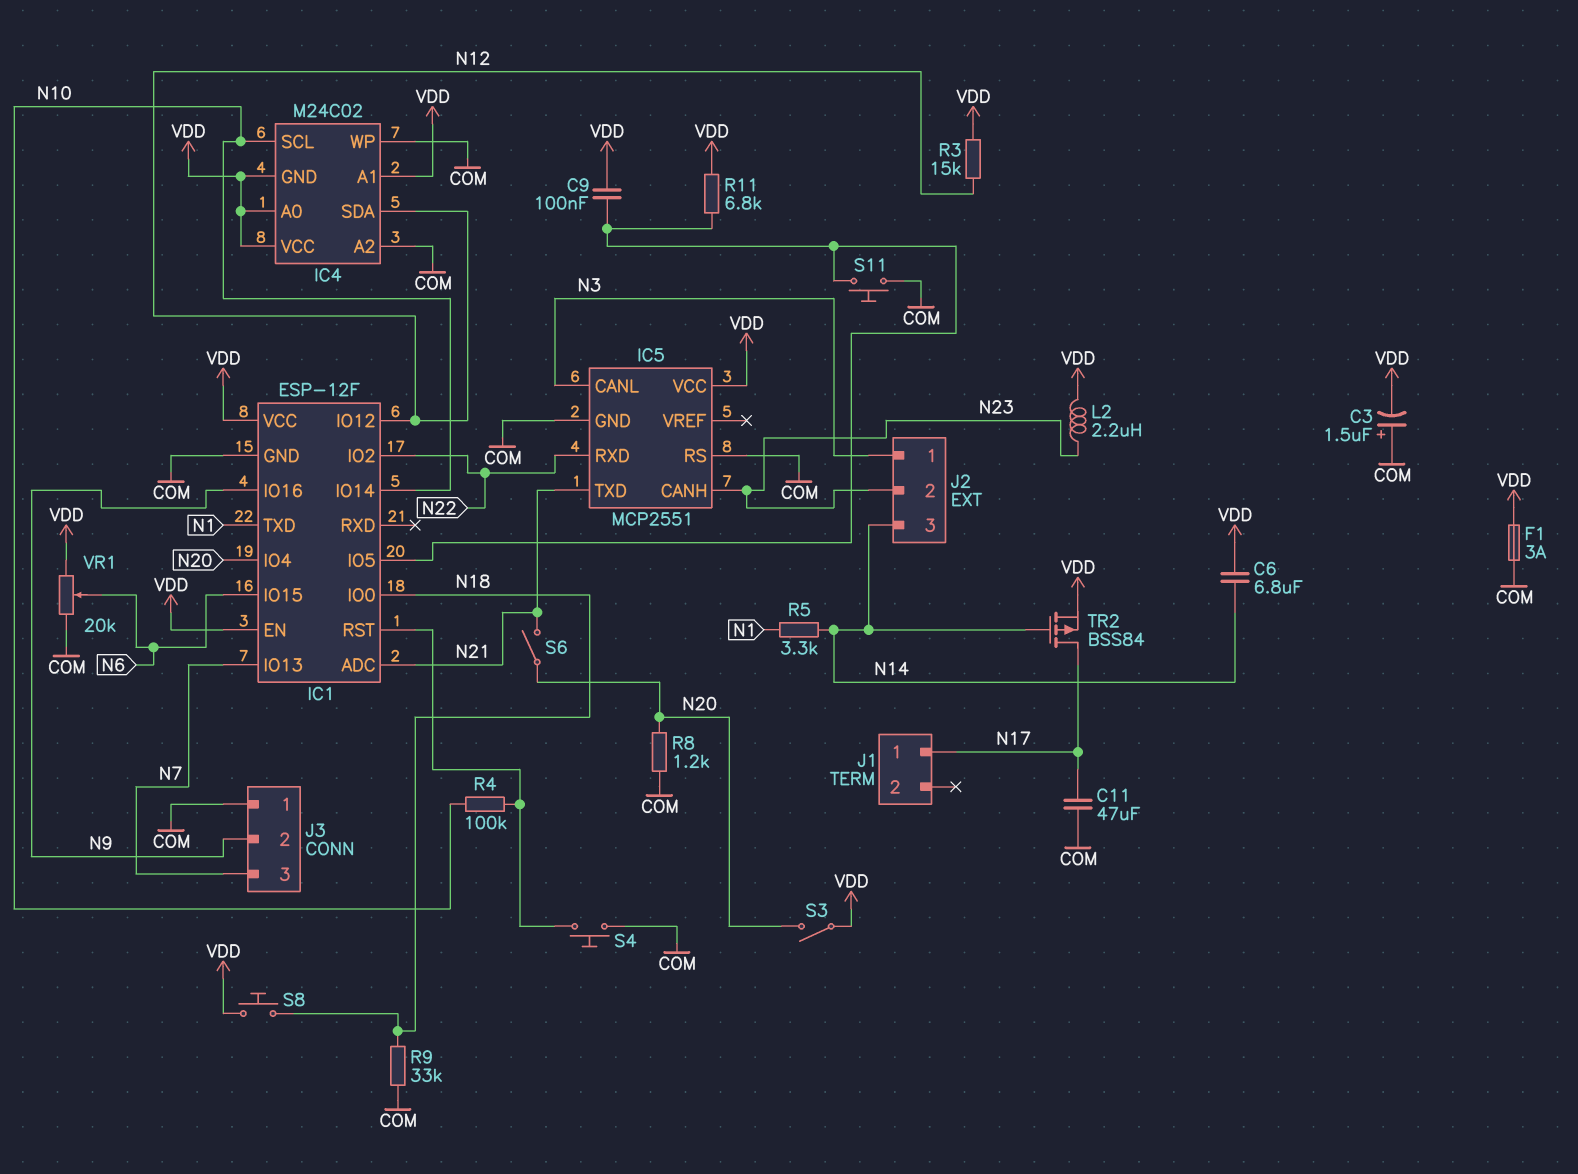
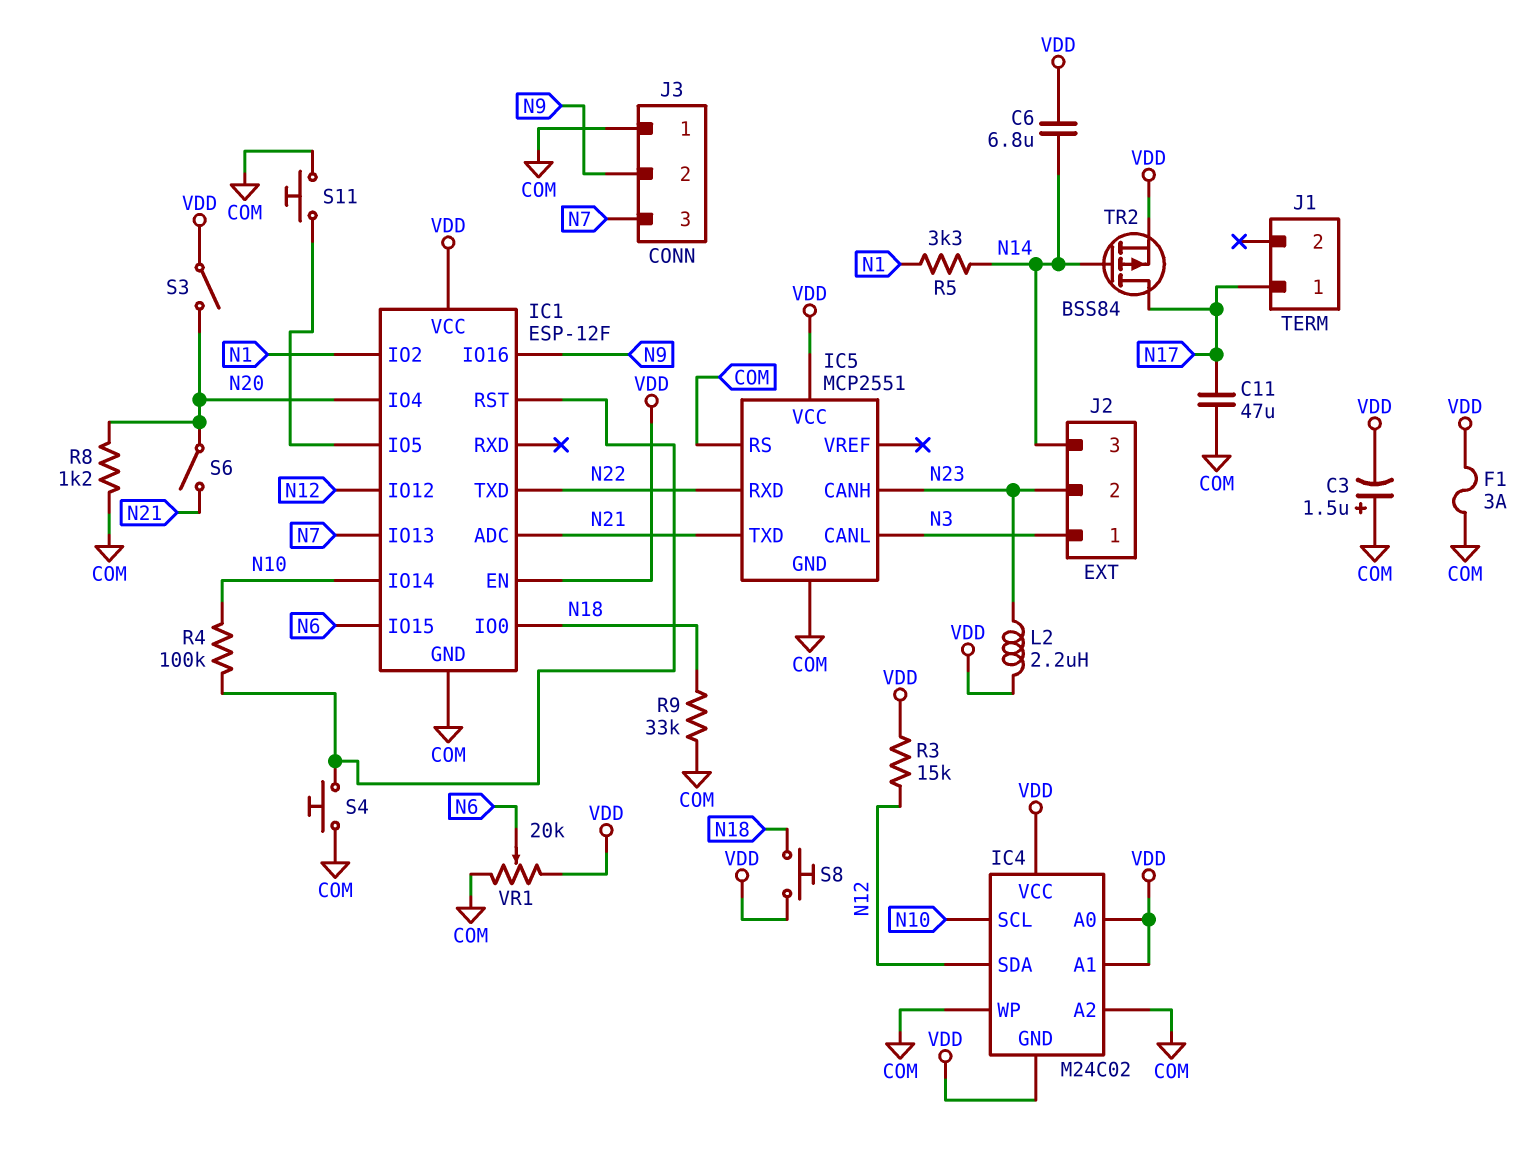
C9: 100nF (IC1/IO5, VDD) -> none
IC1 pin IO2: N22 -> N1
IC1 pin TXD: N1 -> N22
R11: 6.8k (IC1/IO5, VDD) -> none

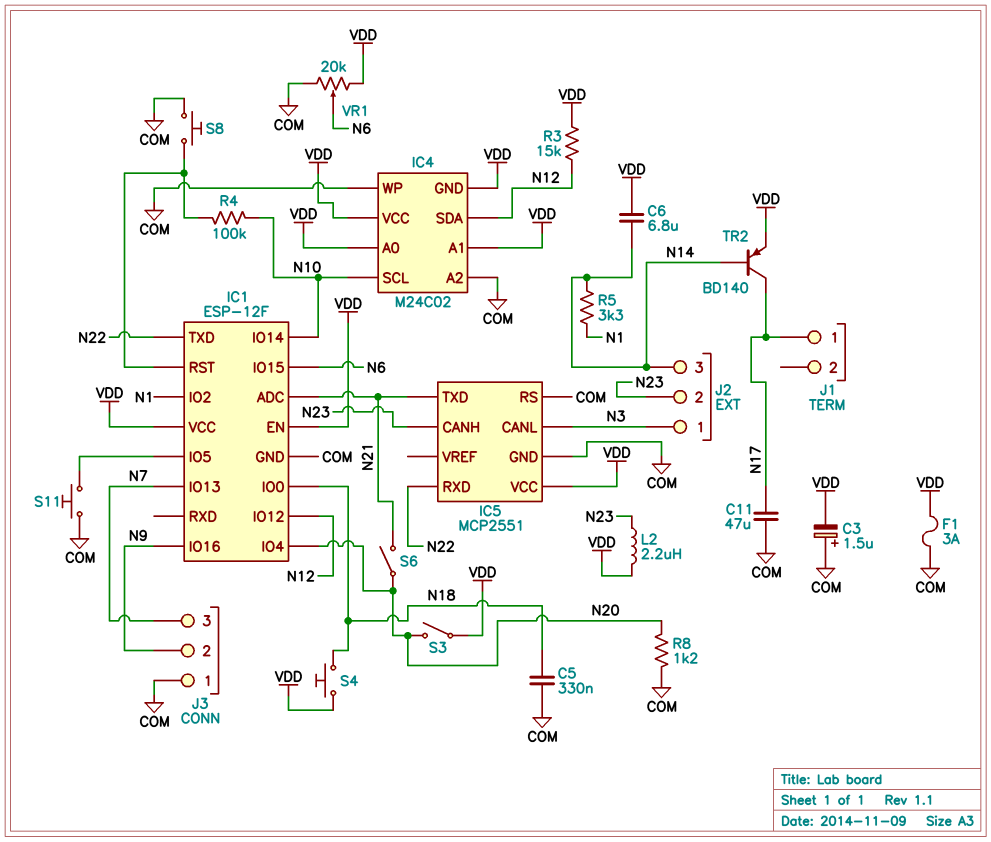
C5: none -> 330nF (COM, N18)
R9: 33k (COM, N18) -> none
S4: button (COM, IC1/RST) -> button (N18, VDD)
S8: button (N18, VDD) -> button (COM, IC1/RST)
TR2: PMOS BSS84 (G N14, D N17, S VDD) -> PNP BD140 (B N14, C N17, E VDD)

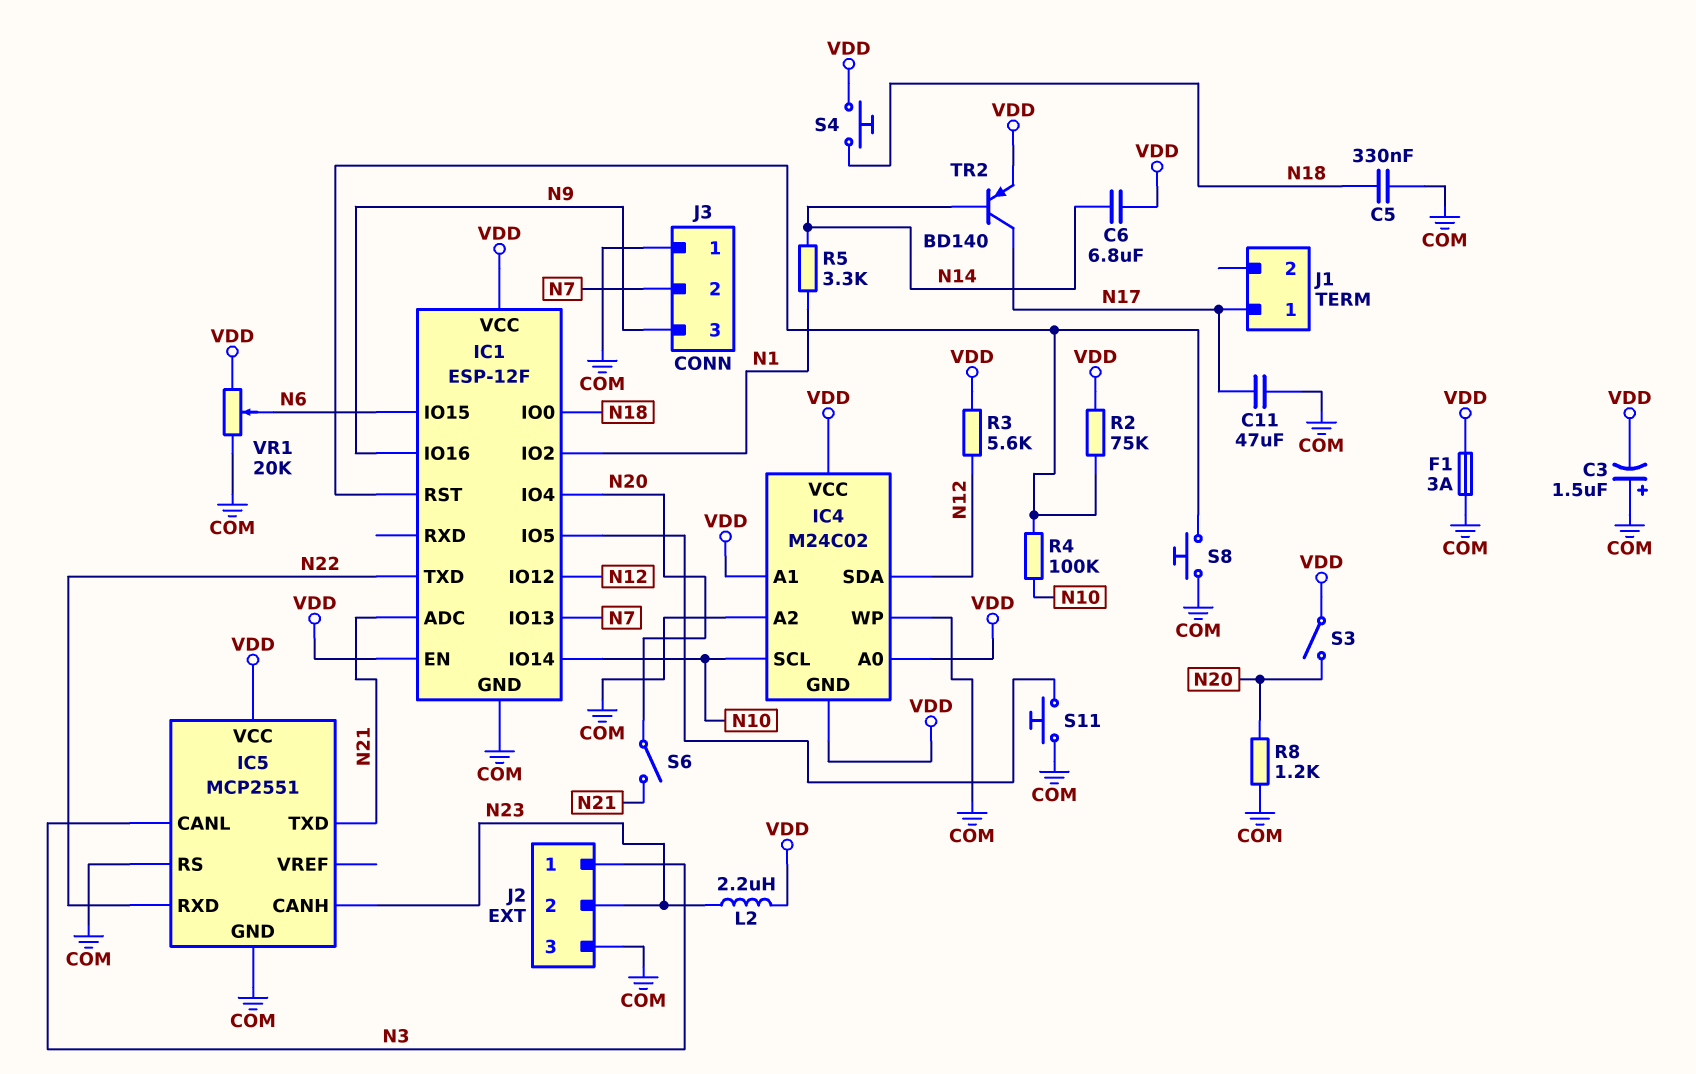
J2 pin 3: N14 -> COM
J3 pin 2: N9 -> N7
J3 pin 3: N7 -> N9
R2: none -> 75k (IC1/RST, VDD)
R3: 15k (N12, VDD) -> 5.6k (N12, VDD)

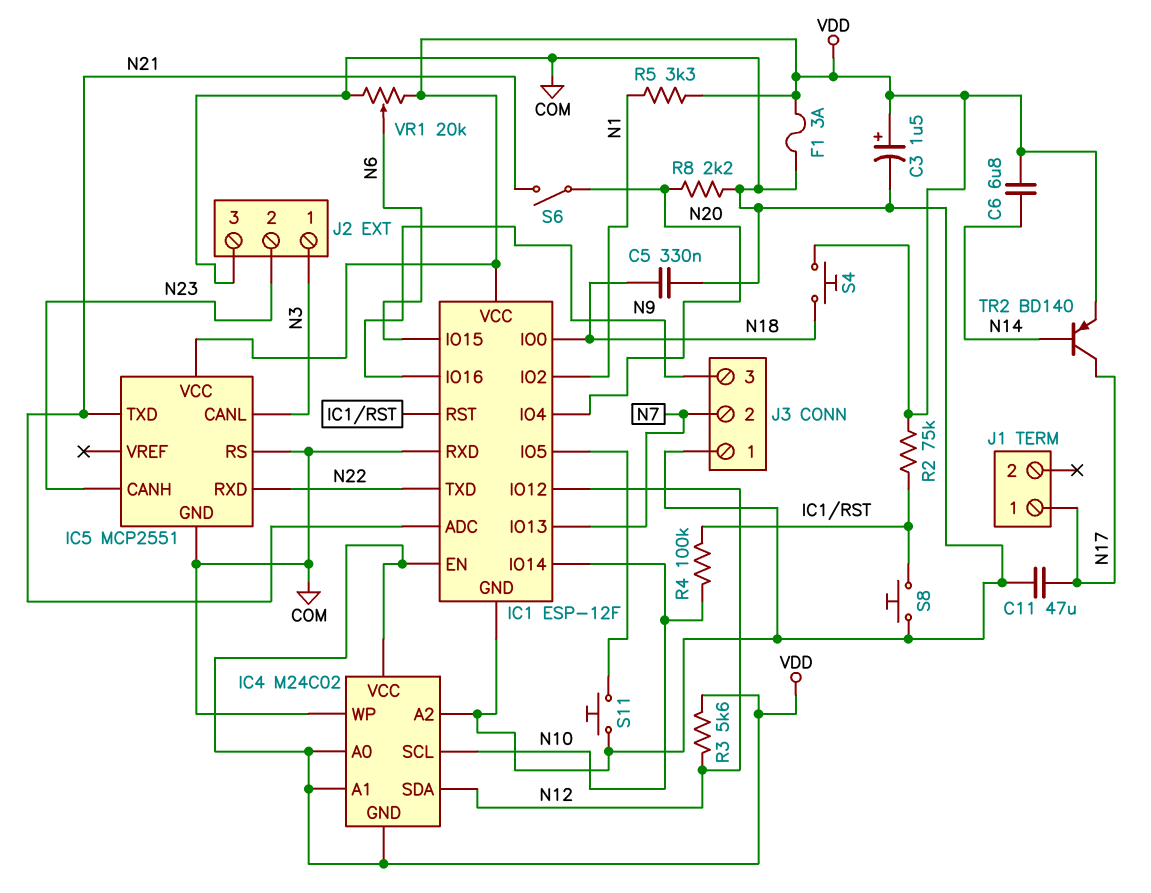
C3: 1.5uF (plus COM, minus VDD) -> 1.5uF (plus VDD, minus COM)
IC1 pin RXD: none -> COM
L2: 2.2uH (N23, VDD) -> none
R5: 3.3k (N1, N14) -> 3.3k (N1, VDD)
R8: 1.2k (COM, N20) -> 2.2k (COM, N20)
S3: switch (N20, VDD) -> none

